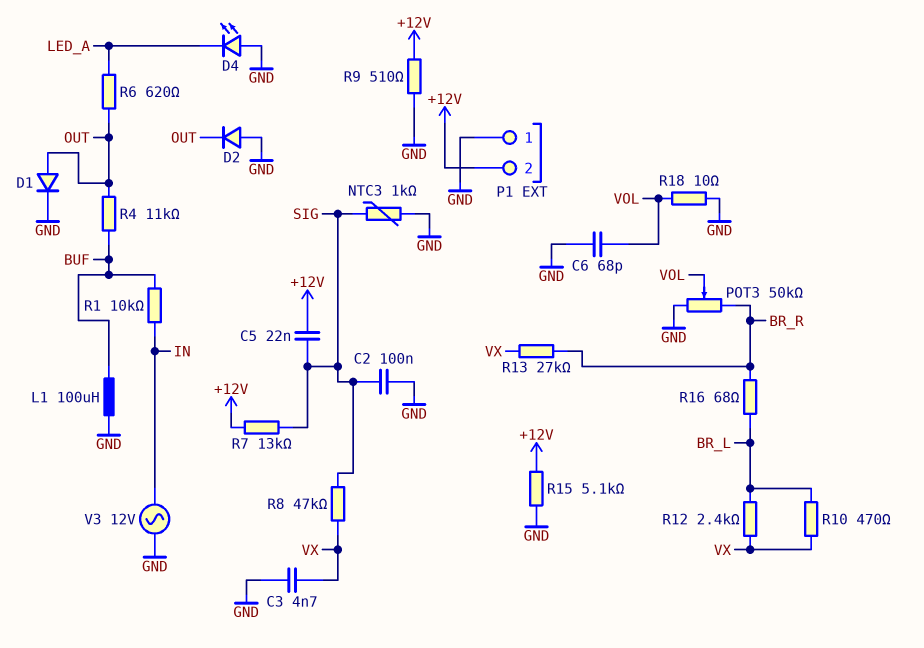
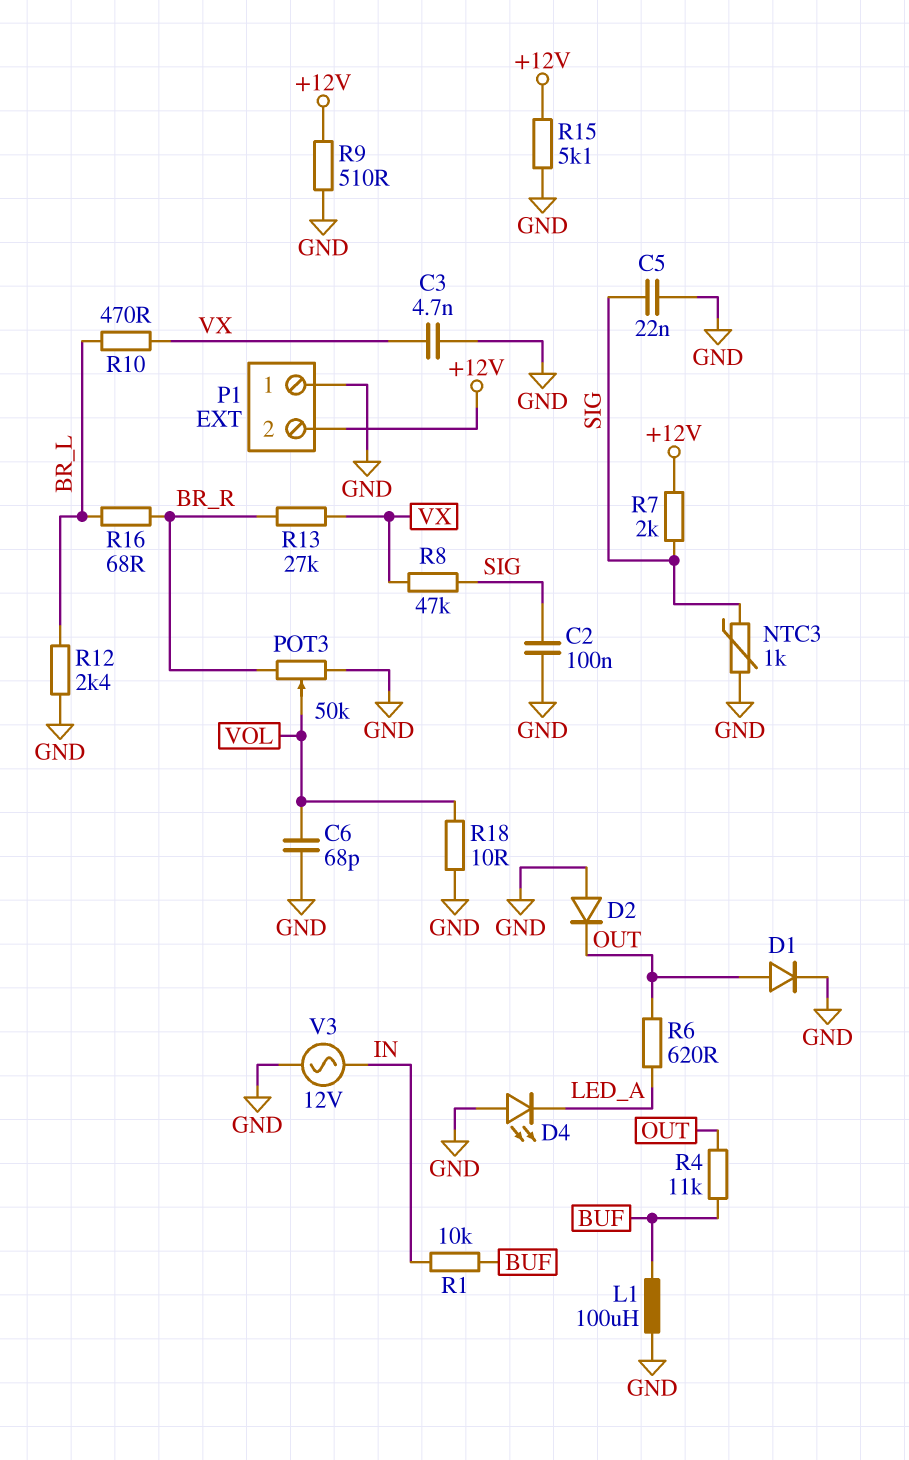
C5: 22nF (+12V, SIG) -> 22nF (GND, SIG)
R7: 13k (+12V, SIG) -> 2k (+12V, SIG)
R12: 2.4k (BR_L, VX) -> 2.4k (BR_L, GND)

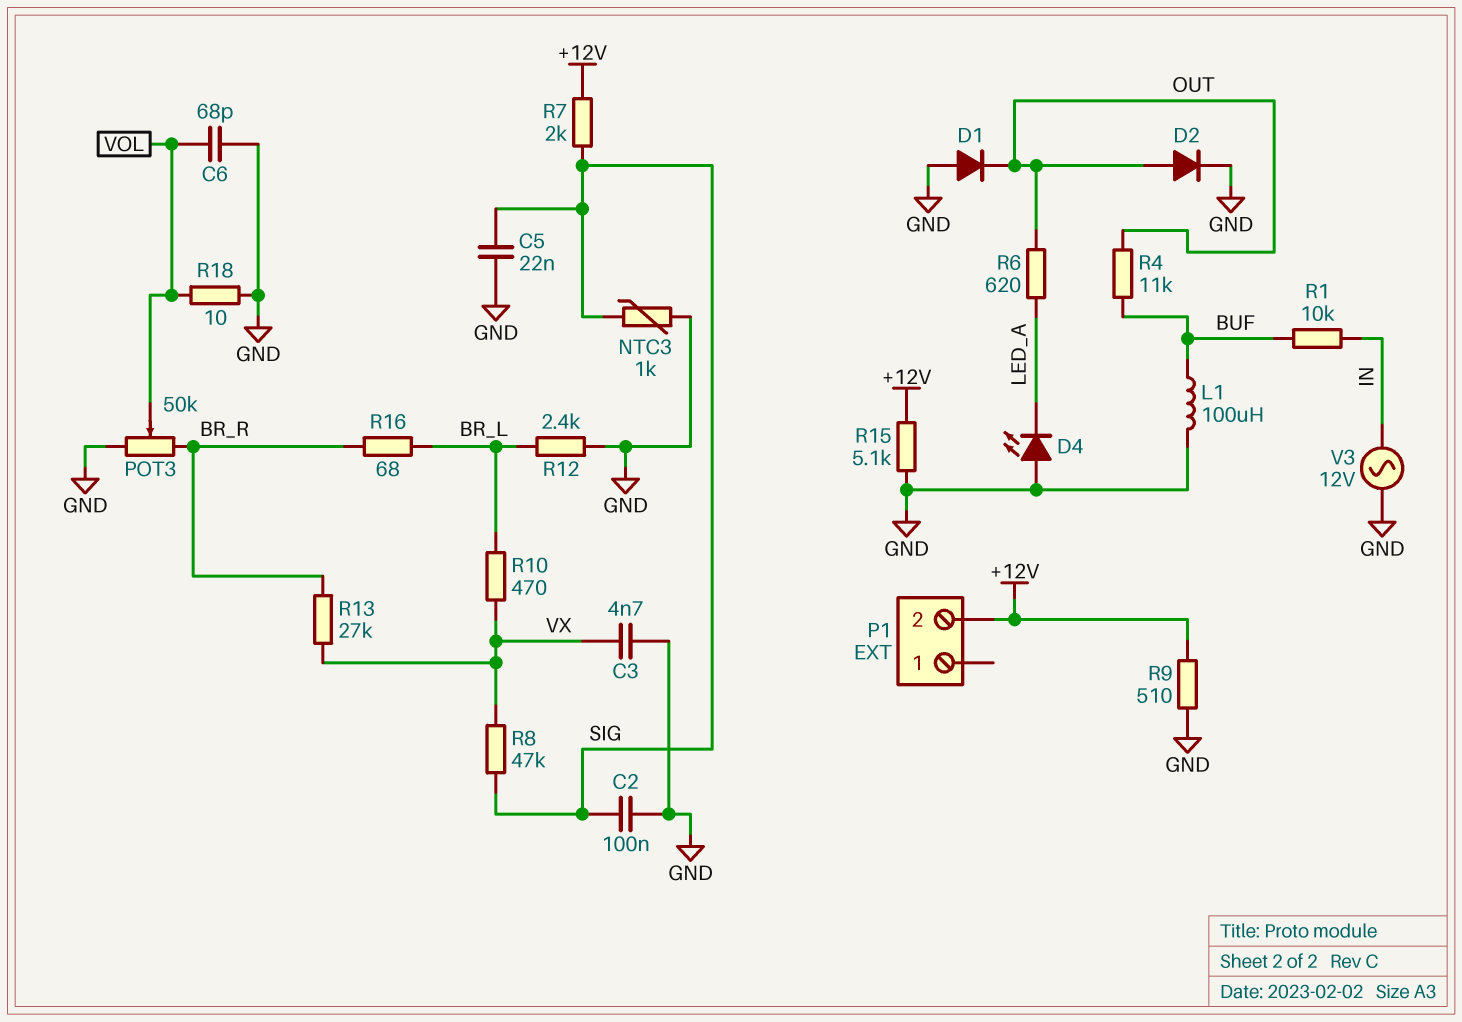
D1: diode (A OUT, K GND) -> diode (A GND, K OUT)
D2: diode (A GND, K OUT) -> diode (A OUT, K GND)
P1 pin 1: GND -> none

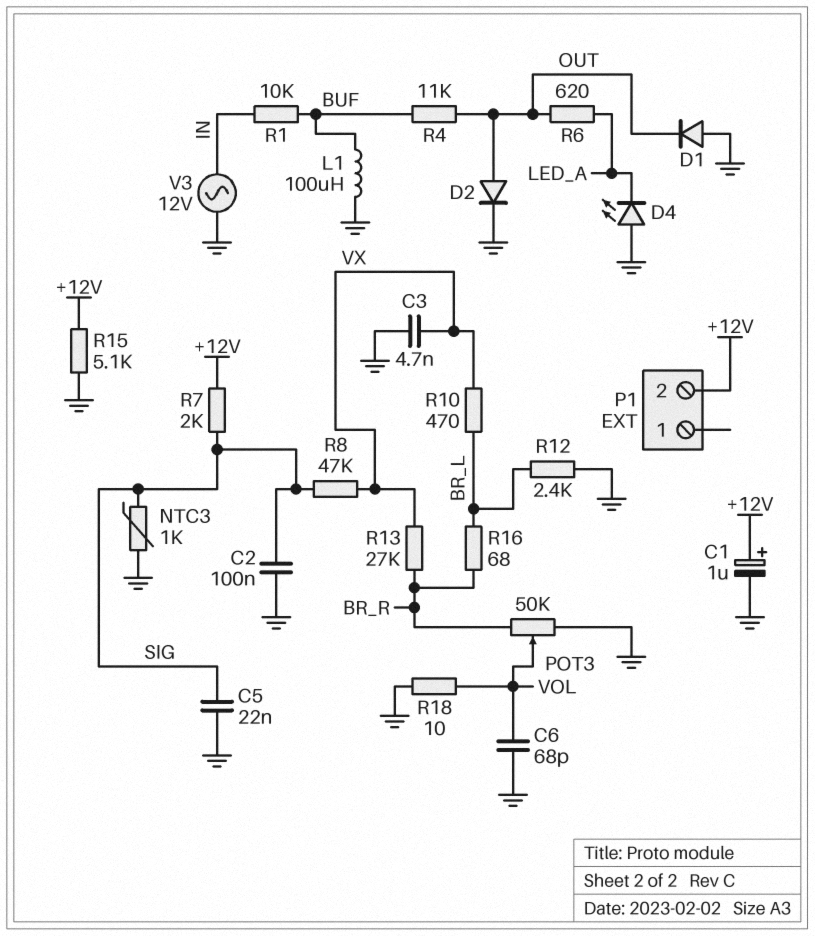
C1: none -> 1uF (plus +12V, minus GND)
R9: 510 (+12V, GND) -> none

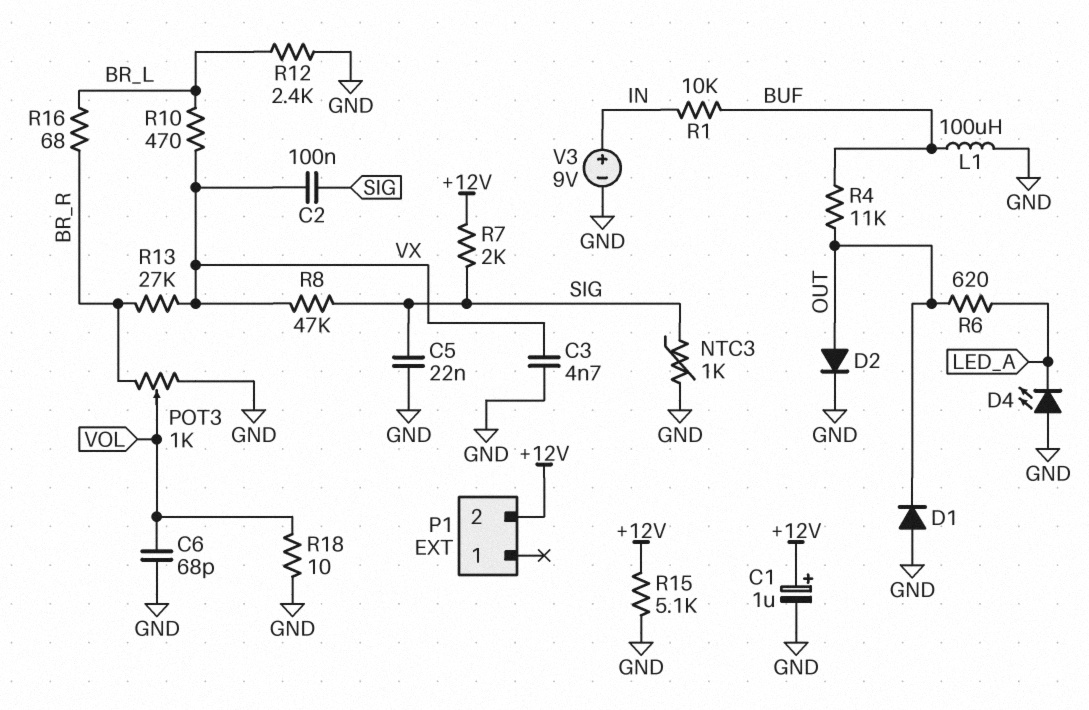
C2: 100nF (GND, SIG) -> 100nF (SIG, VX)
POT3: 50k (BR_R, GND, wiper VOL) -> 1k (BR_R, GND, wiper VOL)
V3: AC 12V (GND, IN) -> 9V (plus IN, minus GND)

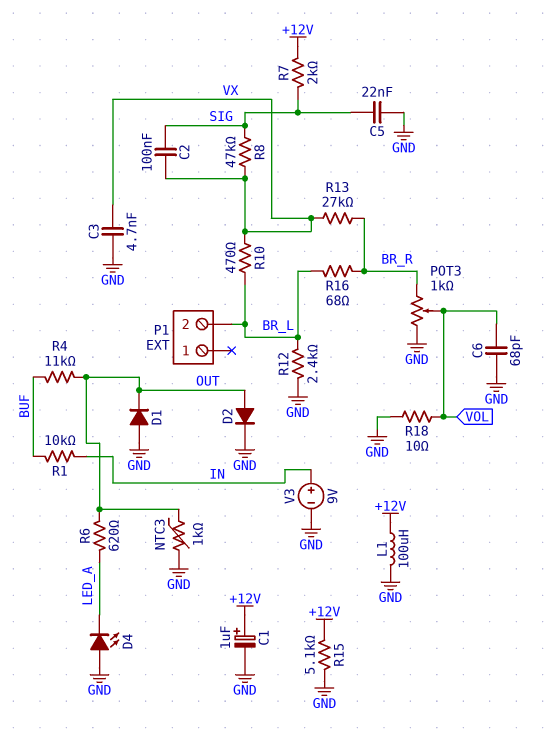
L1: 100uH (BUF, GND) -> 100uH (+12V, GND)
NTC3: 1k (GND, SIG) -> 1k (GND, OUT)
P1 pin 2: +12V -> BR_L

